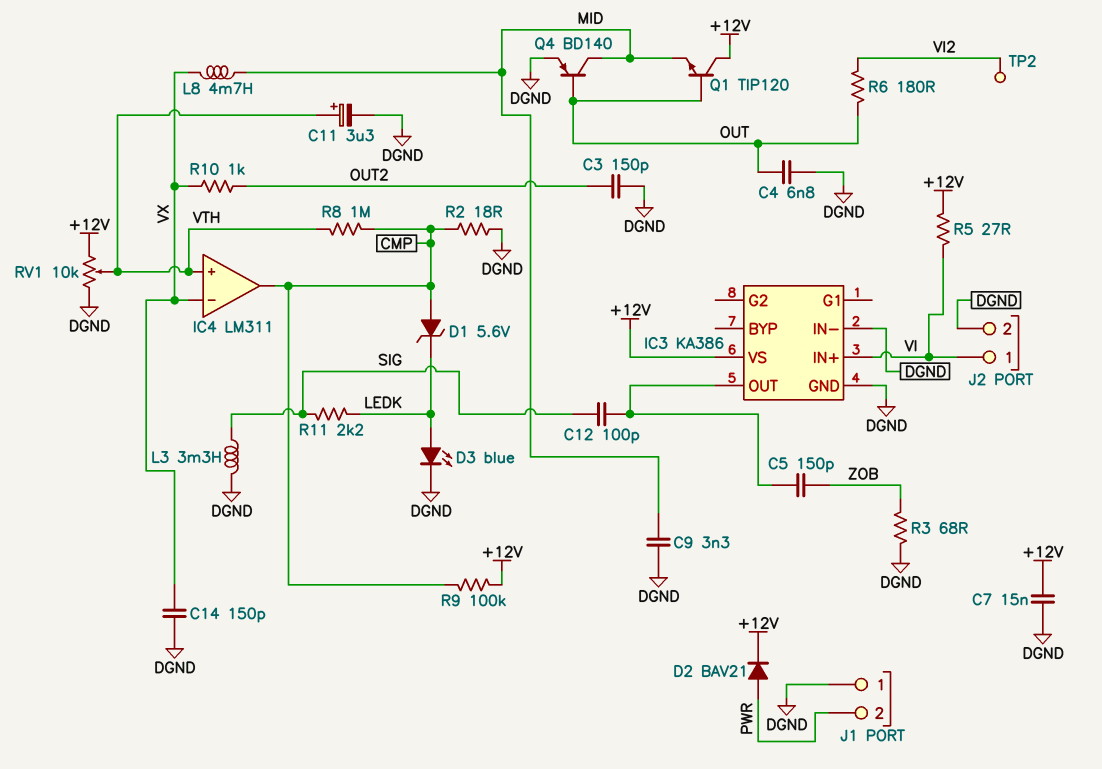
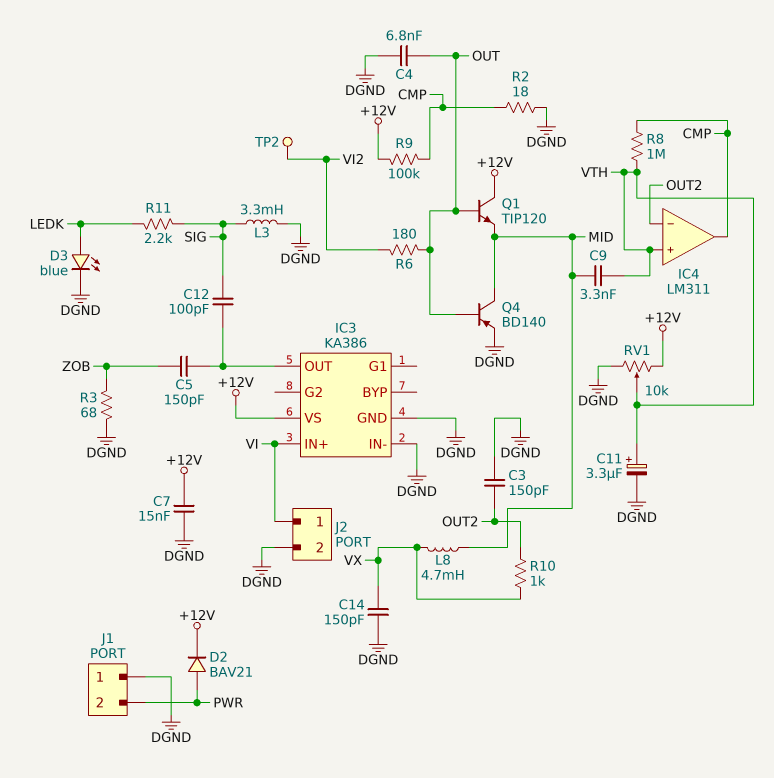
C9: 3.3nF (DGND, MID) -> 3.3nF (MID, VTH)
D1: zener 5.6V (A CMP, K LEDK) -> none
IC4 pin in-: VX -> OUT2
R5: 27 (+12V, VI) -> none

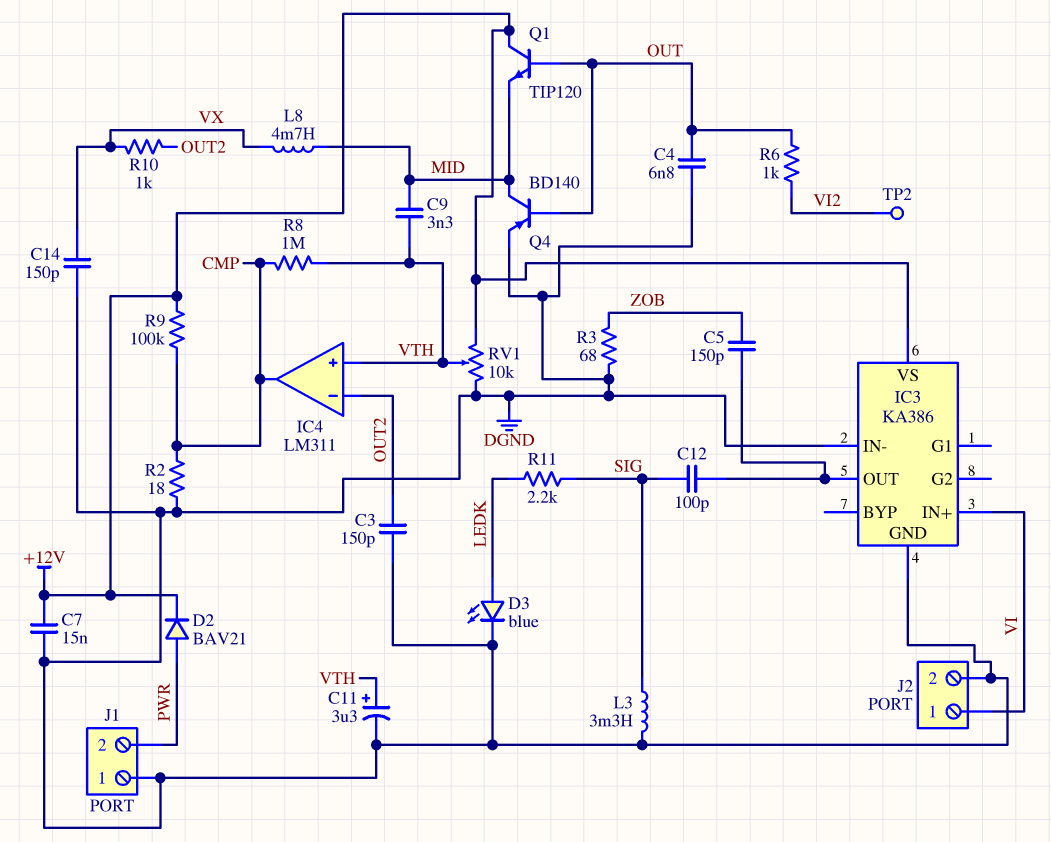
R6: 180 (OUT, VI2) -> 1k (OUT, VI2)

